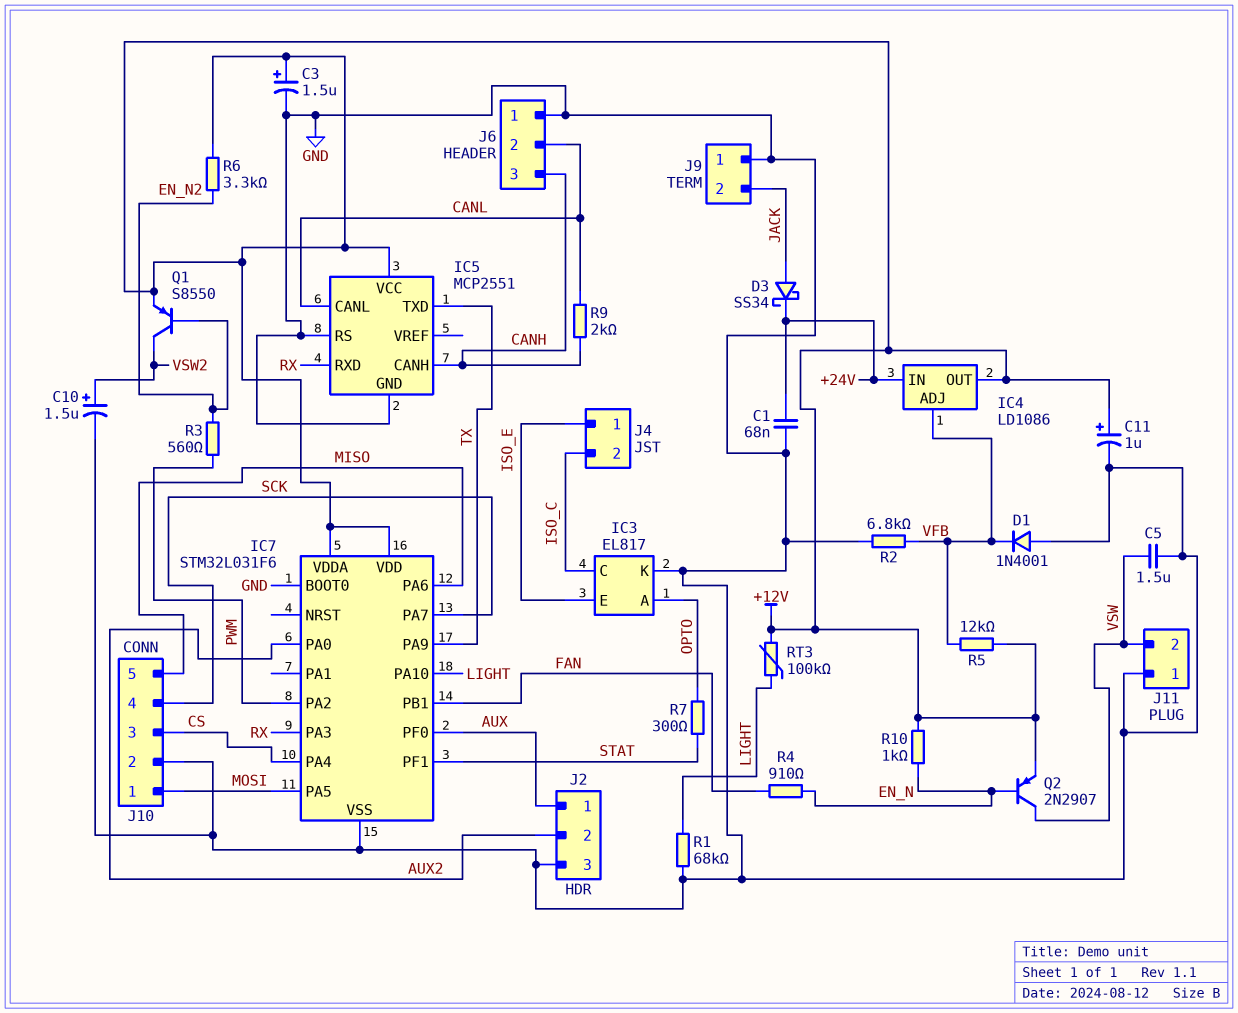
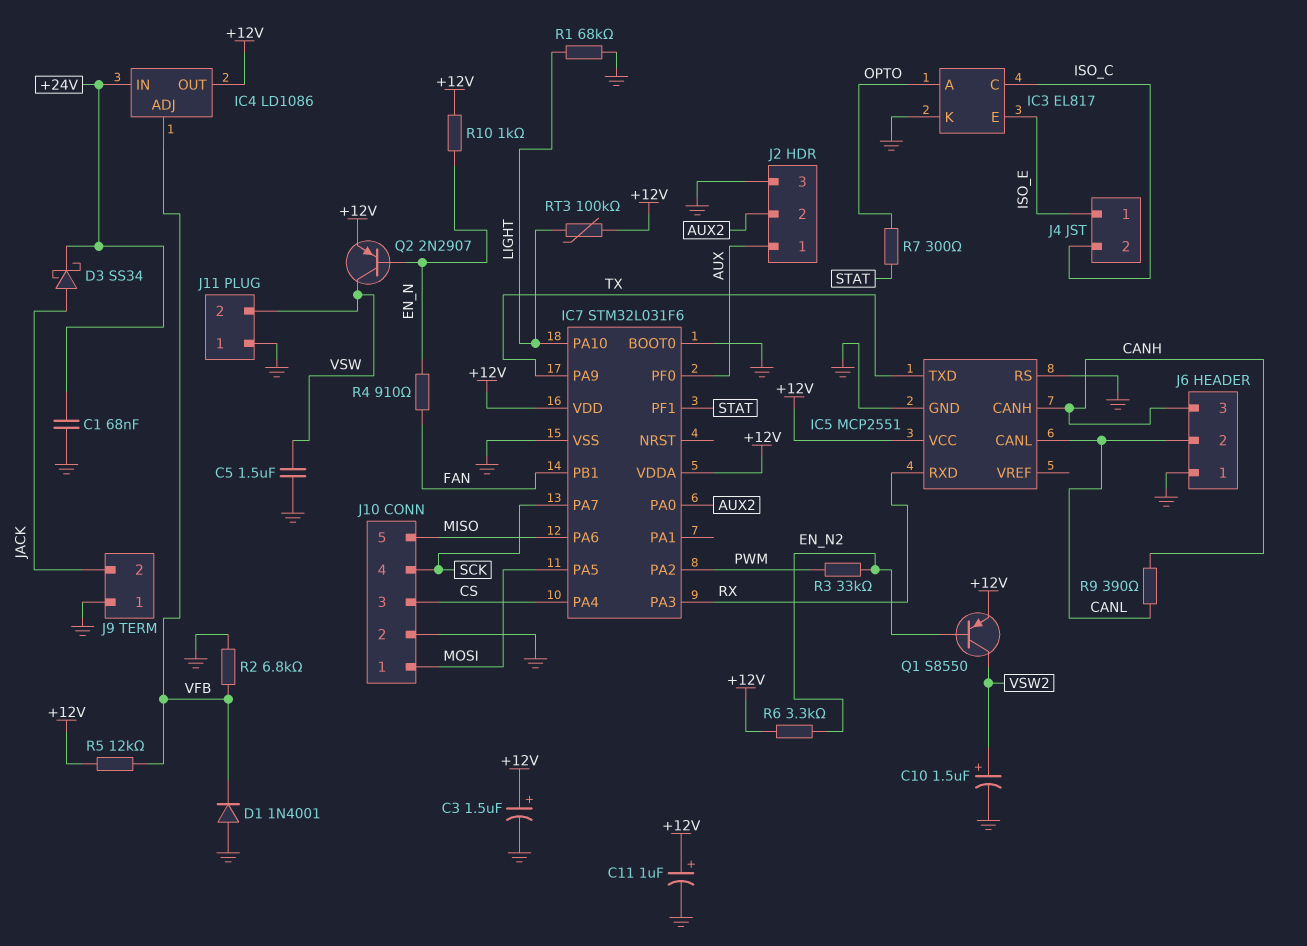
R3: 560 (EN_N2, PWM) -> 33k (EN_N2, PWM)
R9: 2k (CANH, CANL) -> 390 (CANH, CANL)

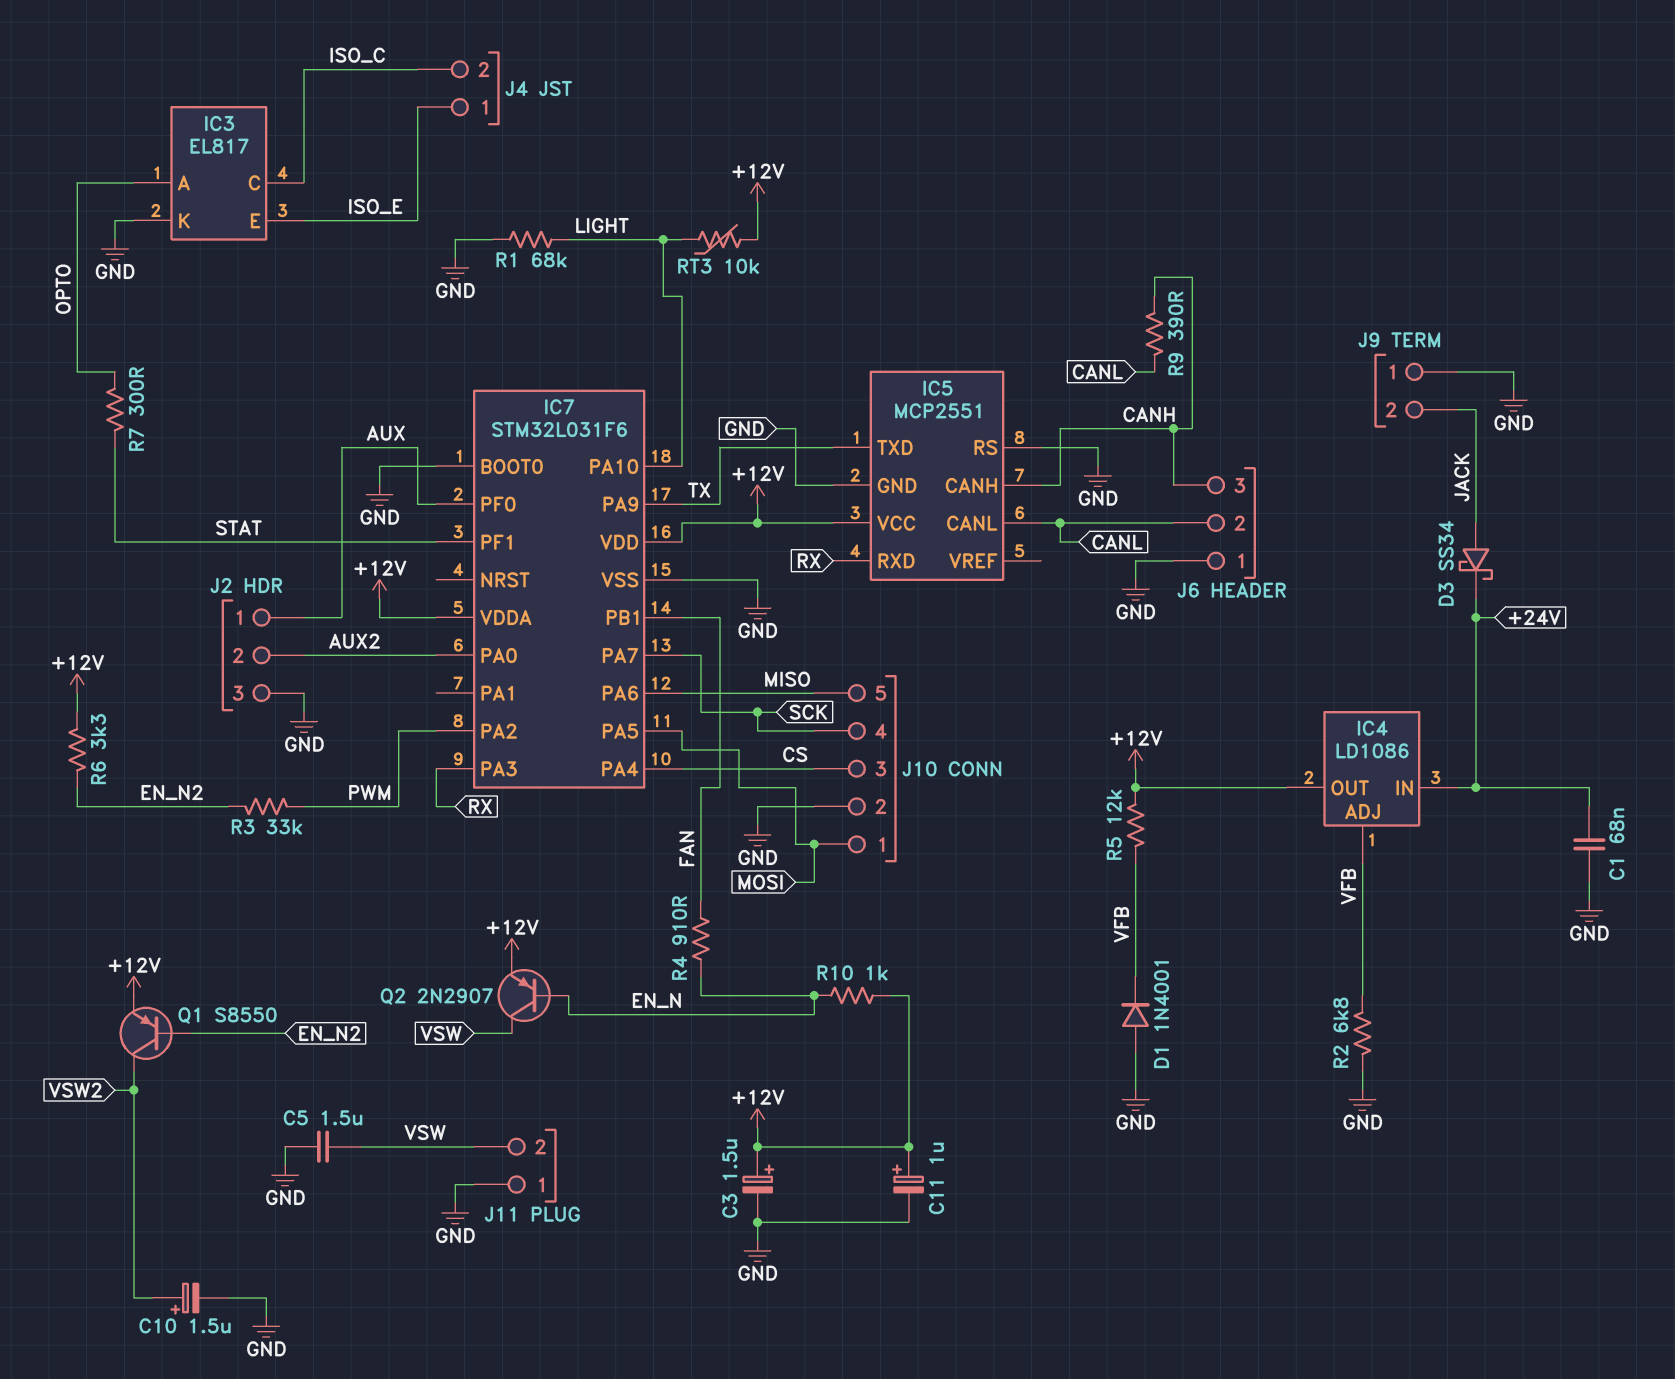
RT3: 100k (+12V, LIGHT) -> 10k (+12V, LIGHT)

